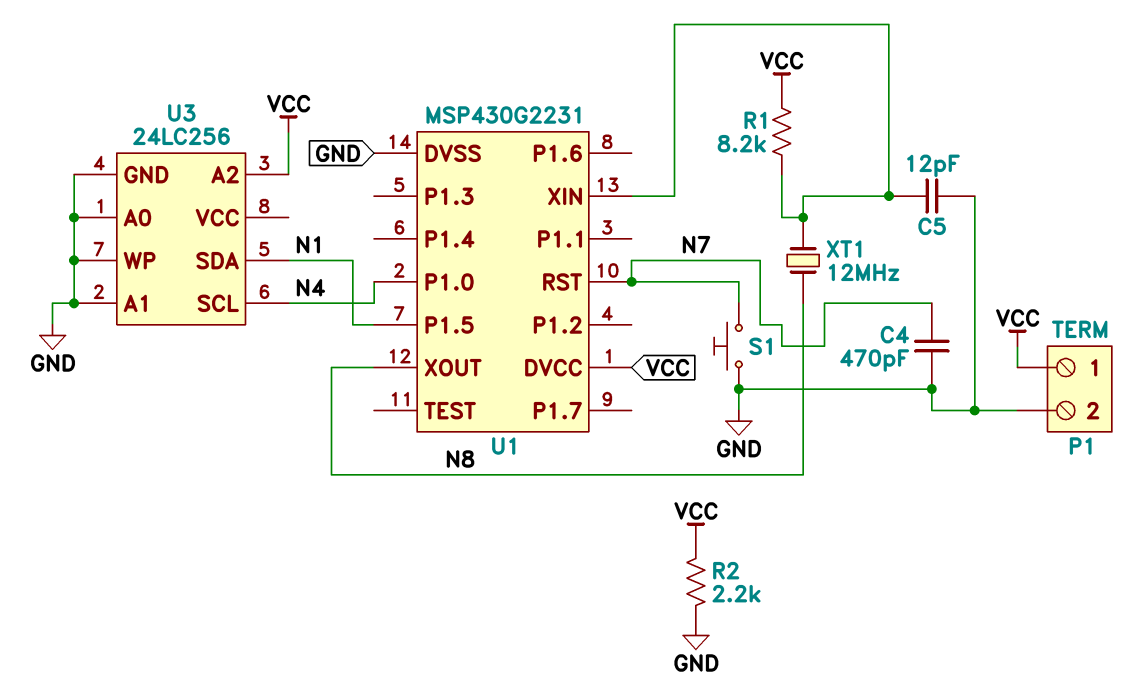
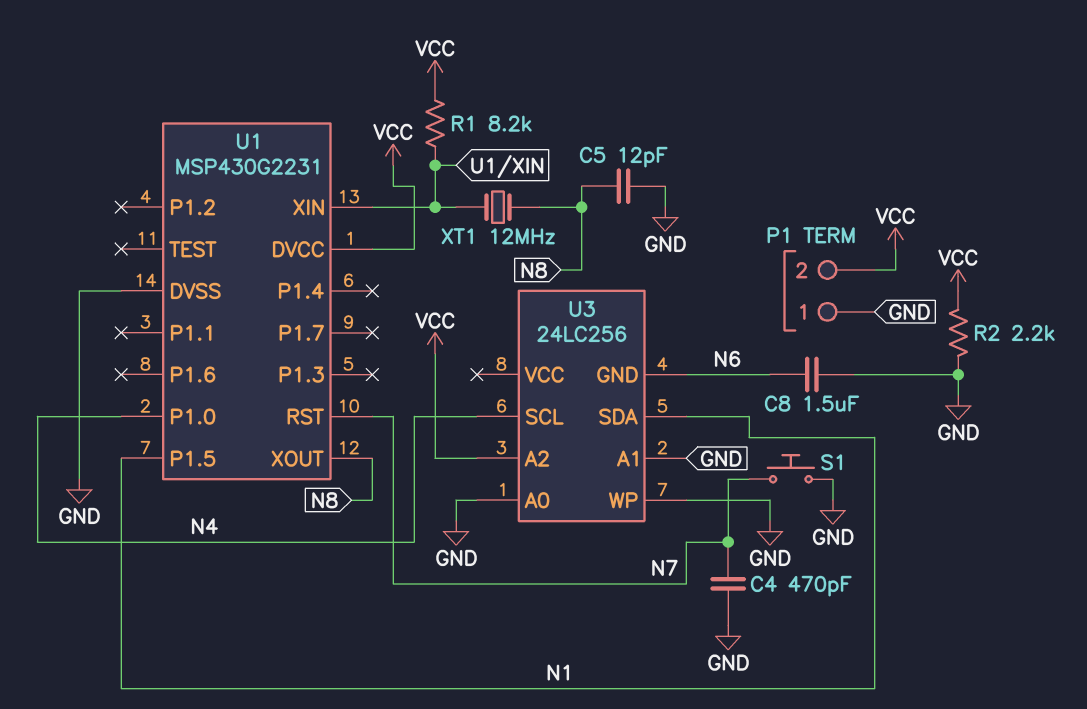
C5: 12pF (GND, U1/XIN) -> 12pF (GND, N8)
C8: none -> 1.5uF (GND, N6)
P1 pin 1: VCC -> GND
P1 pin 2: GND -> VCC
U3 pin GND: GND -> N6

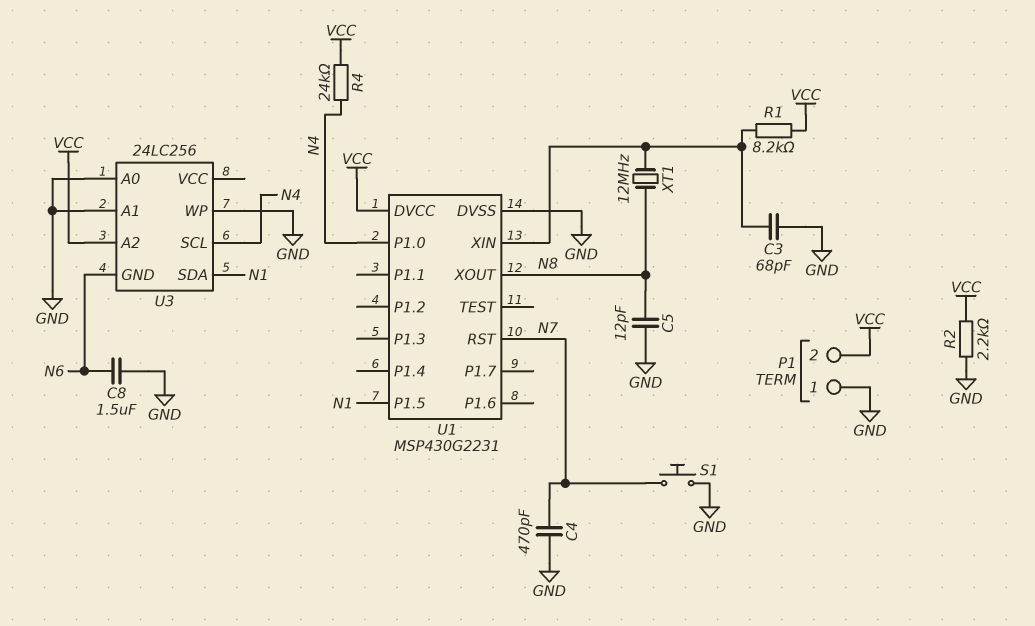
C3: none -> 68pF (GND, U1/XIN)
R4: none -> 24k (N4, VCC)

